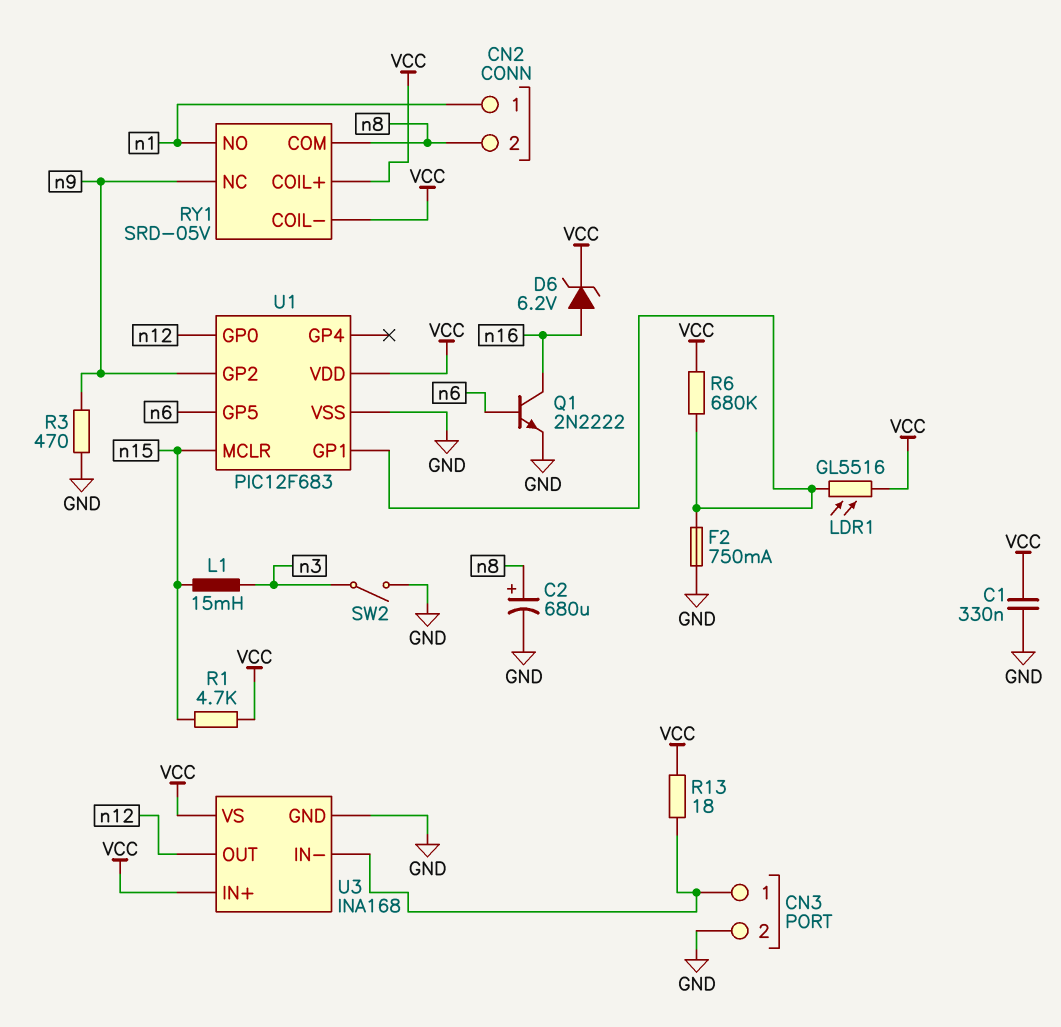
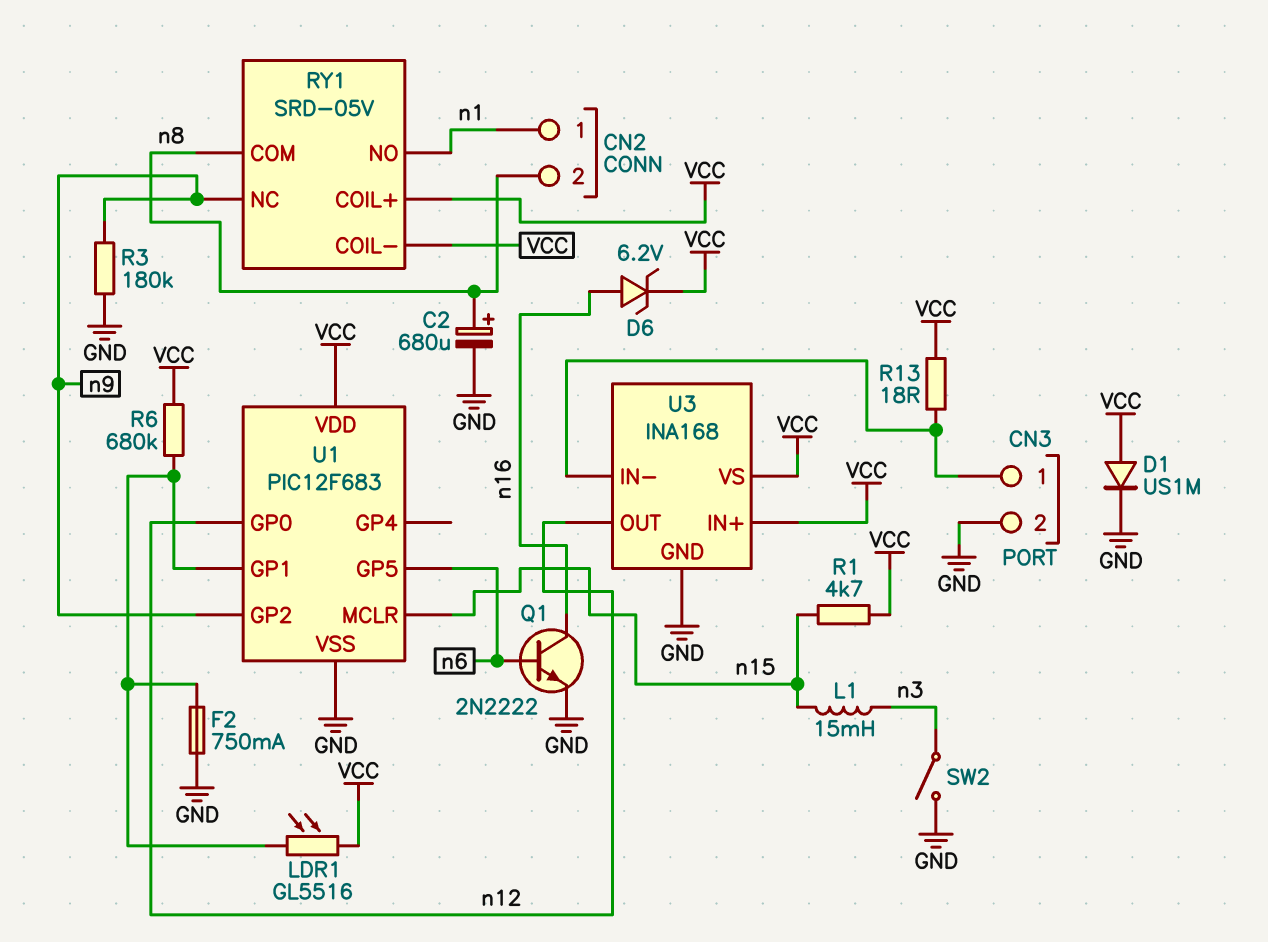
C1: 330nF (GND, VCC) -> none
D1: none -> diode US1M (A VCC, K GND)
R3: 470 (GND, n9) -> 180k (GND, n9)

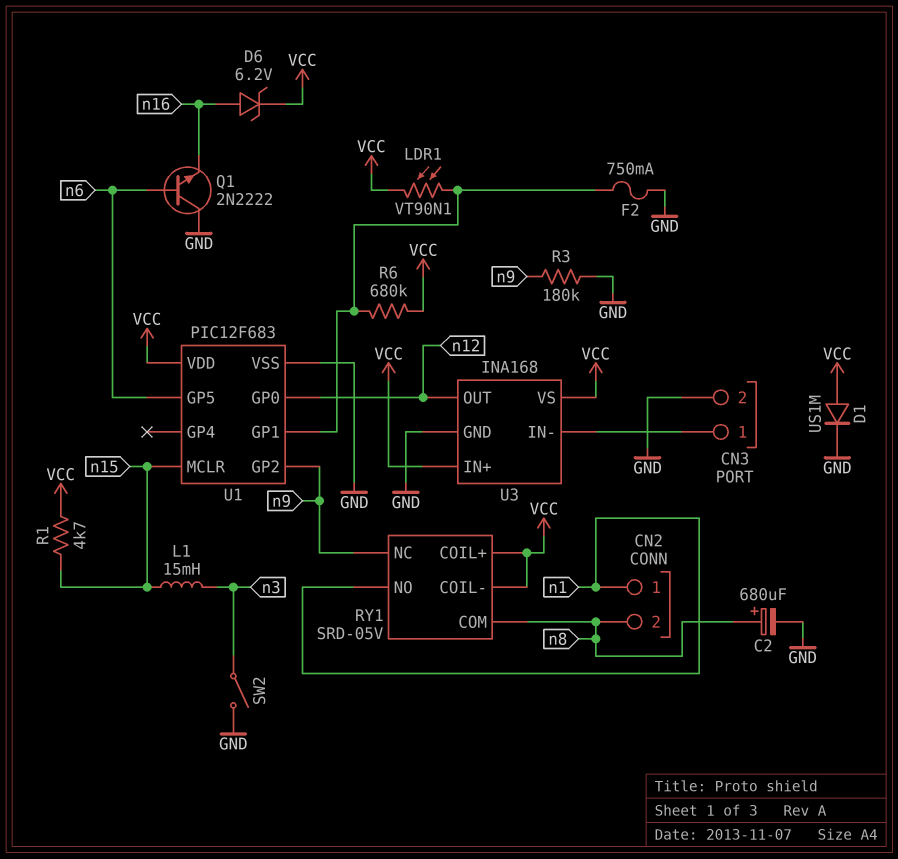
LDR1: GL5516 (U1/GP1, VCC) -> VT90N1 (U1/GP1, VCC)
Q1: NPN 2N2222 (B n6, C n16, E GND) -> NPN 2N2222 (B n6, C GND, E n16)
R13: 18 (CN3/1, VCC) -> none

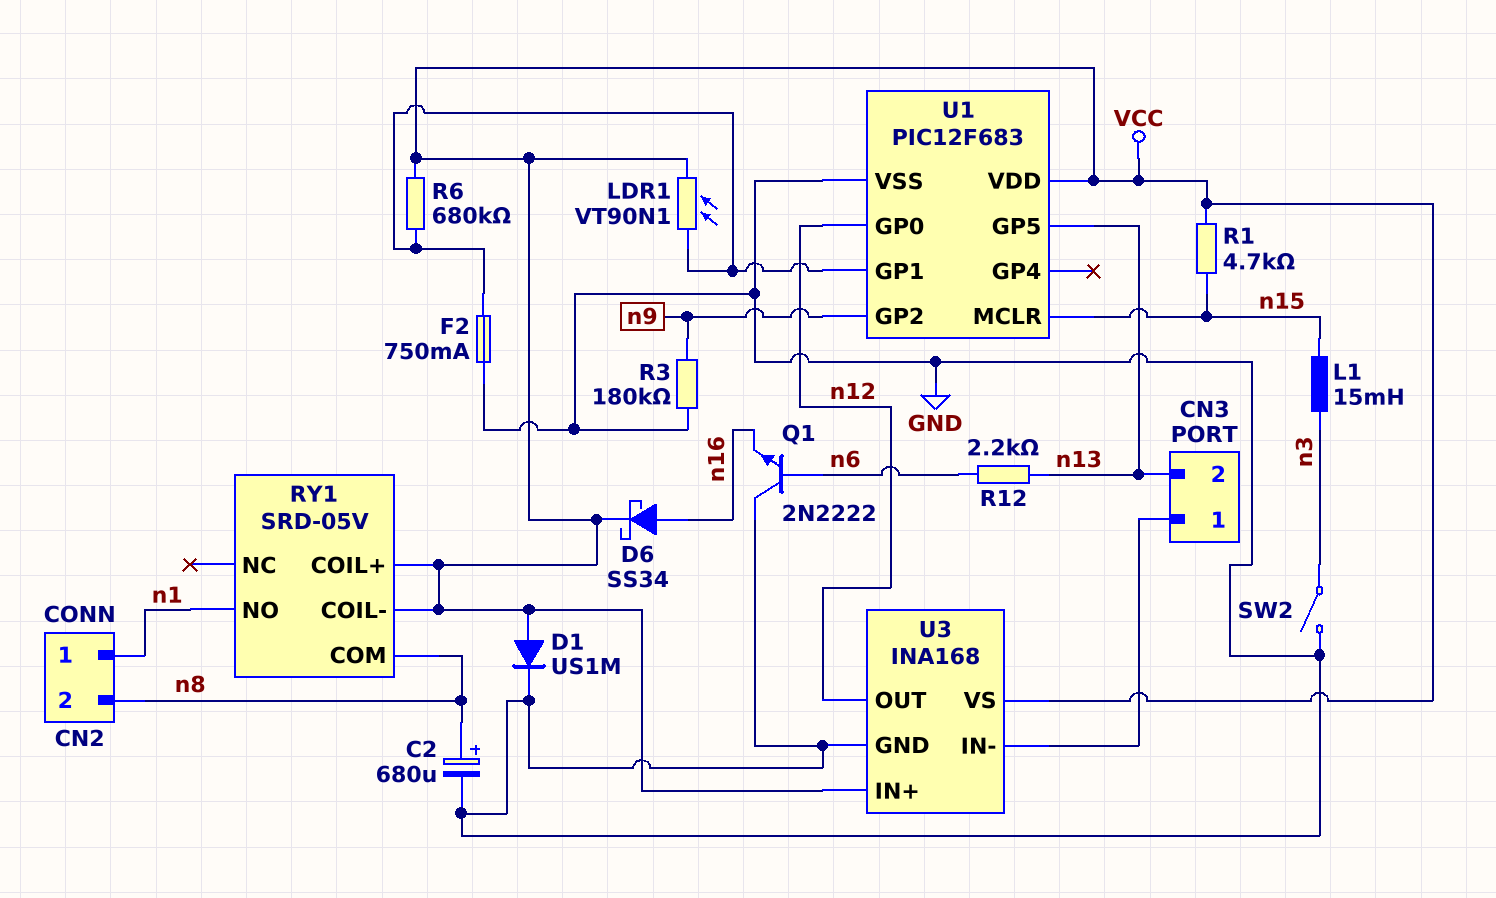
CN3 pin 2: GND -> n13
D6: zener 6.2V (A n16, K VCC) -> schottky SS34 (A n16, K VCC)
R12: none -> 2.2k (n6, n13)
RY1 pin NC: n9 -> none
U1 pin GP5: n6 -> n13

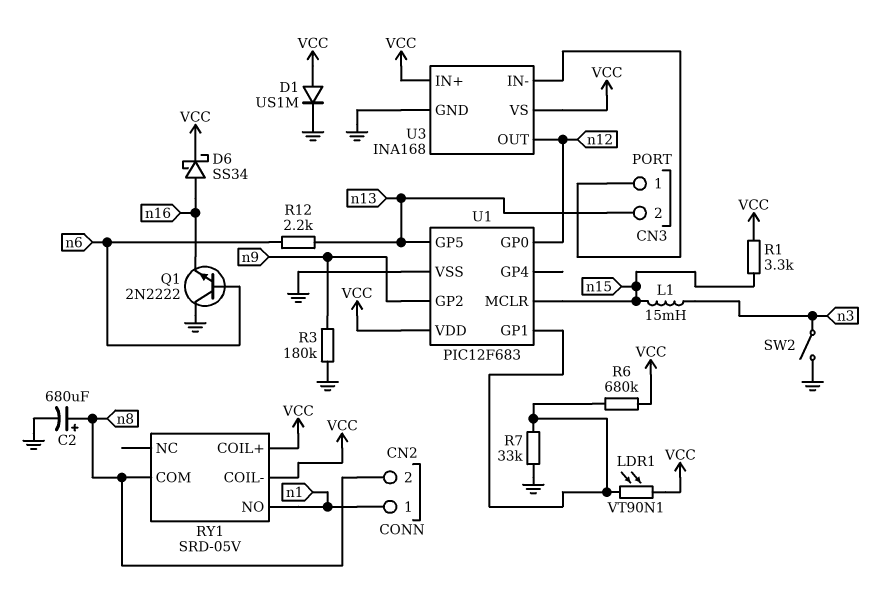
F2: 750mA (GND, U1/GP1) -> none
R1: 4.7k (VCC, n15) -> 3.3k (VCC, n15)
R7: none -> 33k (GND, U1/GP1)

